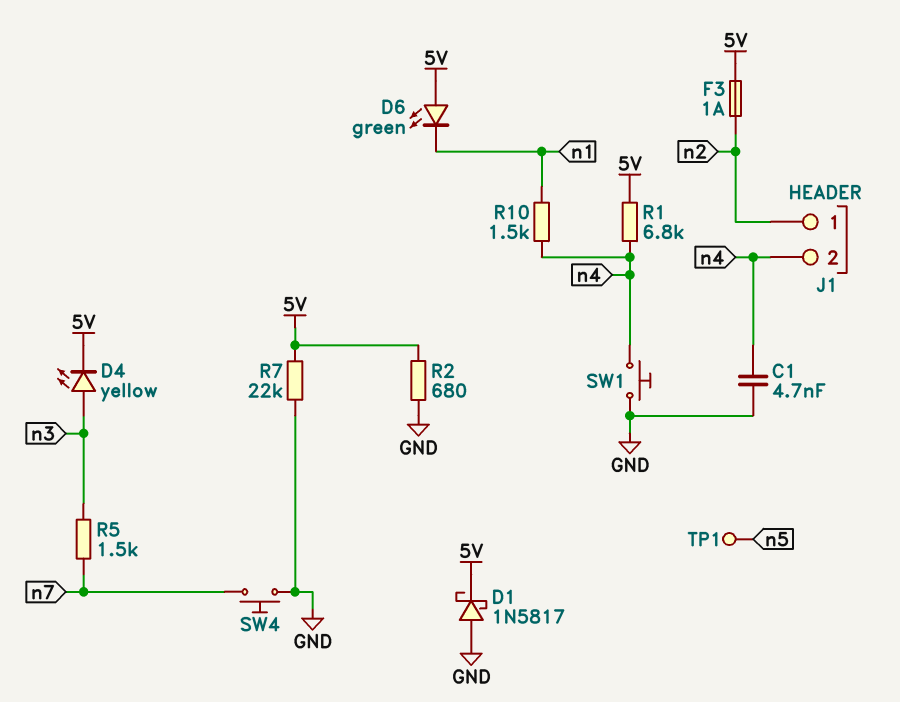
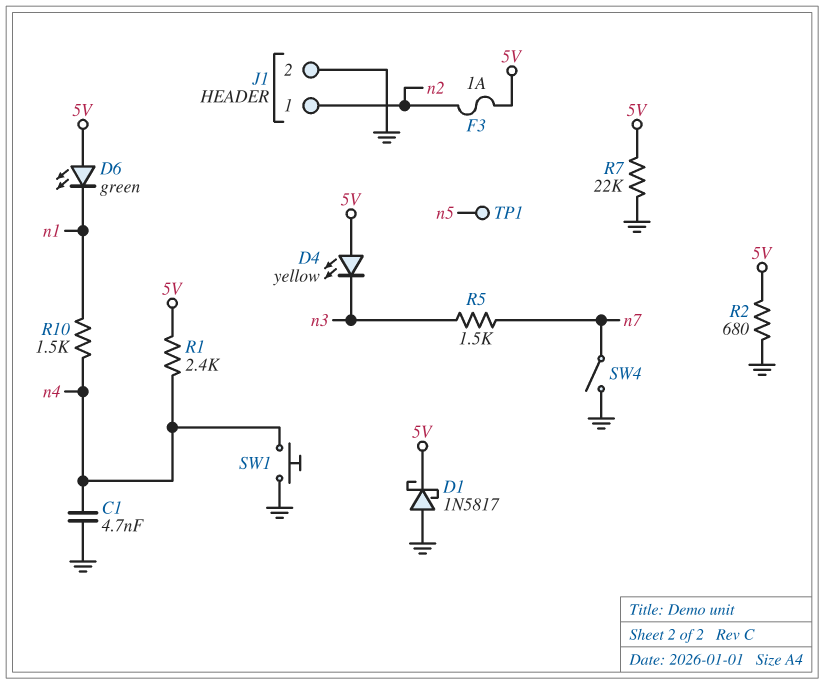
D4: LED yellow (A n3, K 5V) -> LED yellow (A 5V, K n3)
J1 pin 2: n4 -> GND
R1: 6.8k (5V, n4) -> 2.4k (5V, n4)
SW4: button (GND, n7) -> switch (GND, n7)

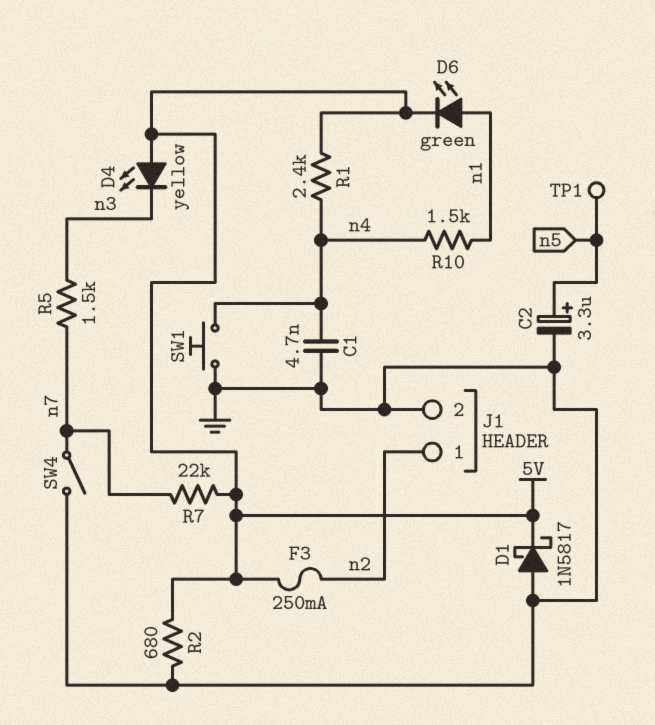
C2: none -> 3.3uF (plus n5, minus GND)
D6: LED green (A 5V, K n1) -> LED green (A n1, K 5V)
F3: 1A (5V, n2) -> 250mA (5V, n2)
R7: 22k (5V, GND) -> 22k (5V, n7)

